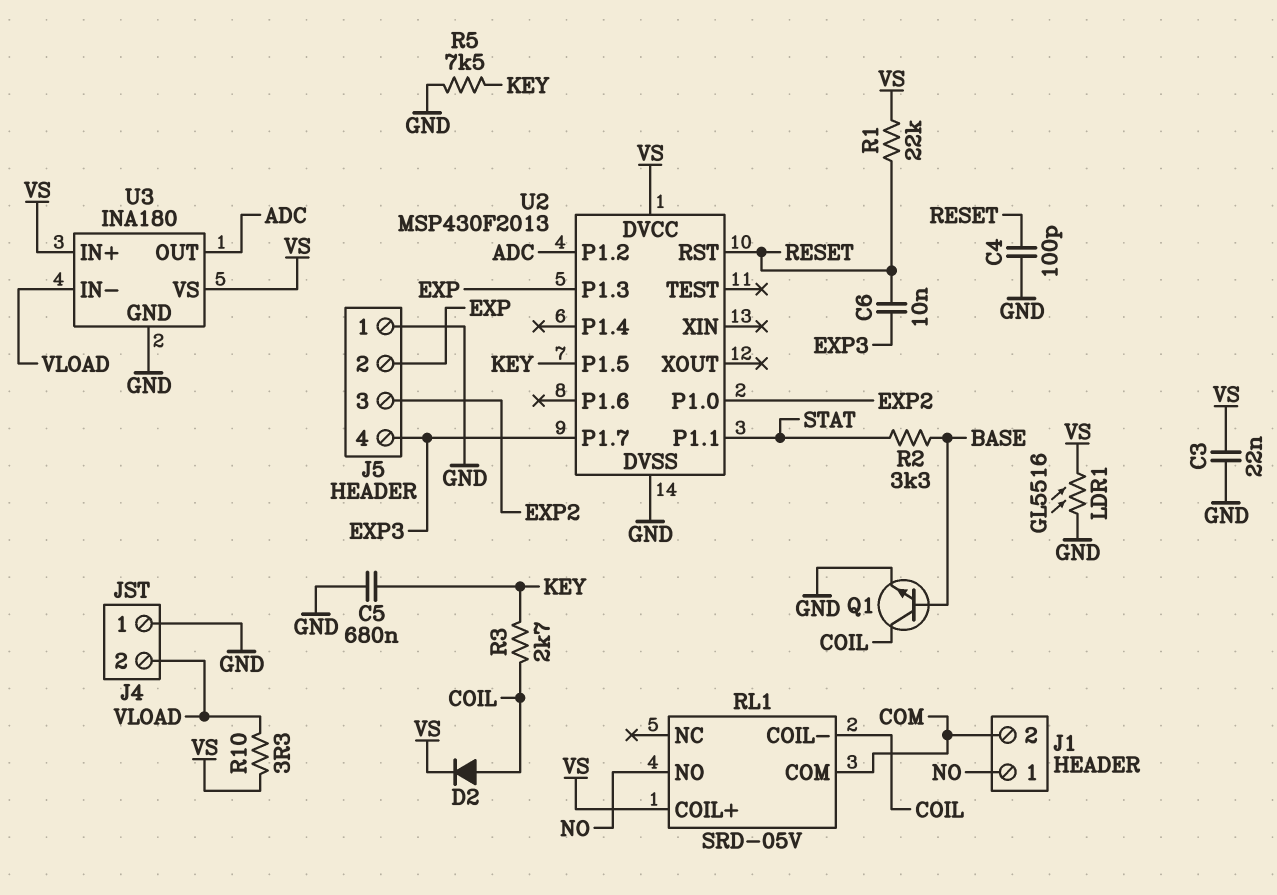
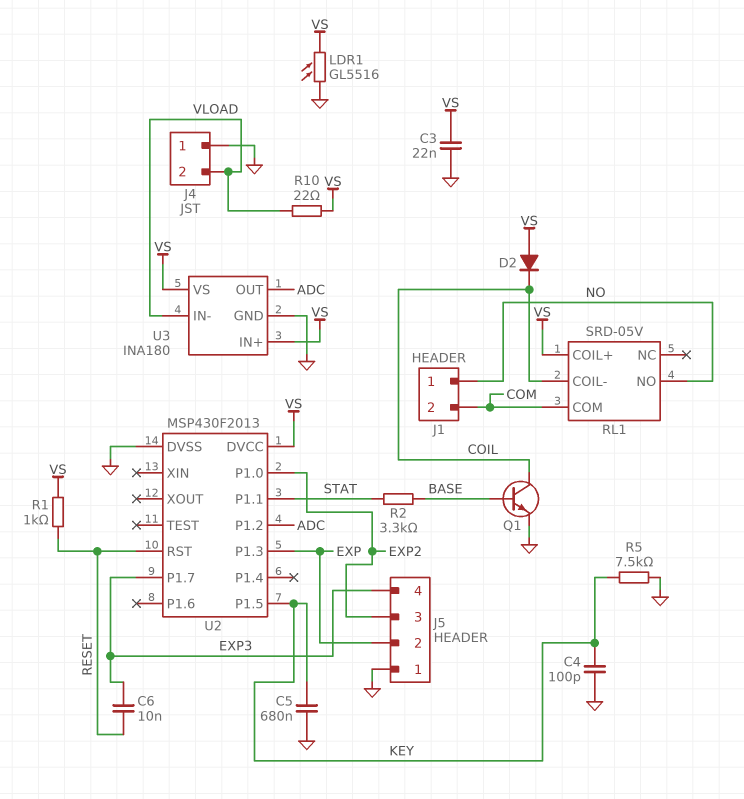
C4: 100pF (GND, RESET) -> 100pF (GND, KEY)
D2: diode (A COIL, K VS) -> diode (A VS, K COIL)
R1: 22k (RESET, VS) -> 1k (RESET, VS)
R3: 2.7k (COIL, KEY) -> none
R10: 3.3 (VLOAD, VS) -> 22 (VLOAD, VS)

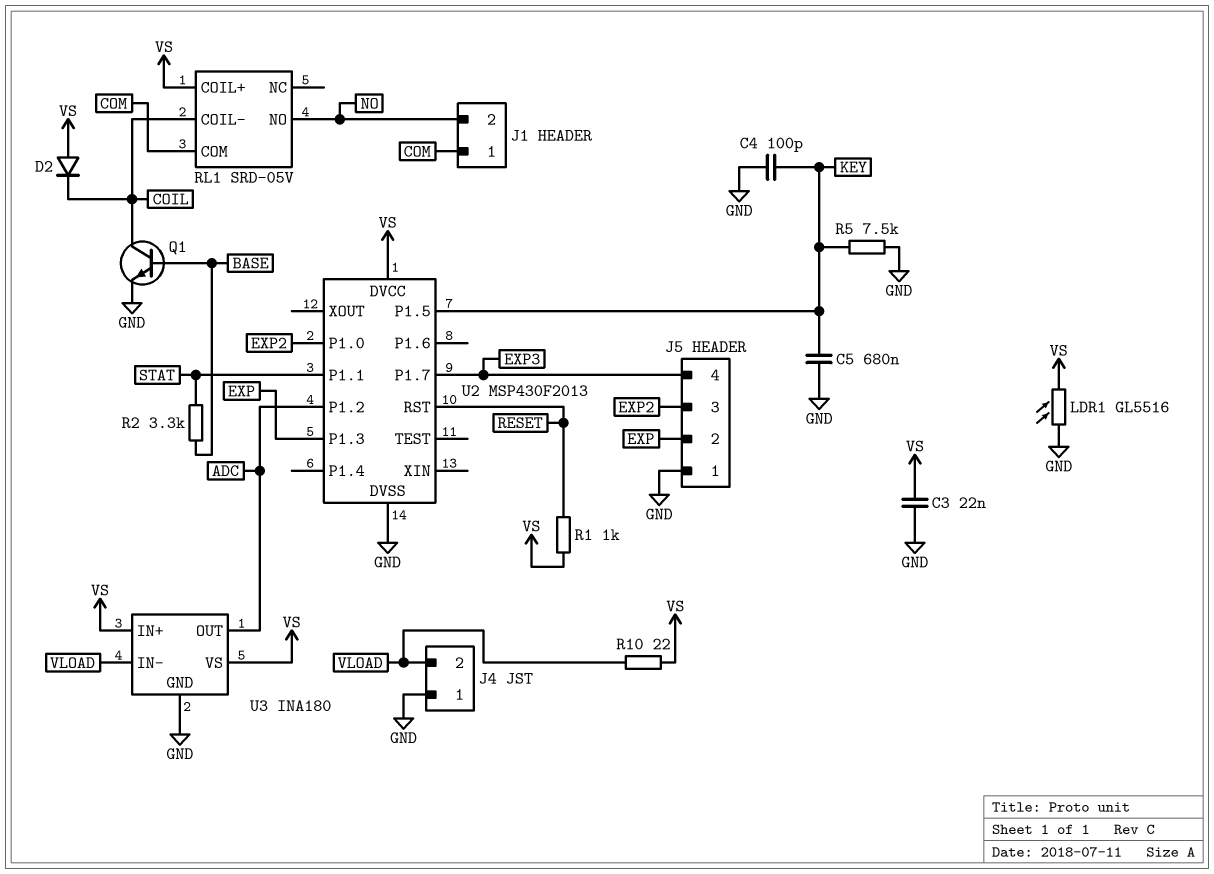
C6: 10nF (EXP3, RESET) -> none
J1 pin 1: NO -> COM
J1 pin 2: COM -> NO

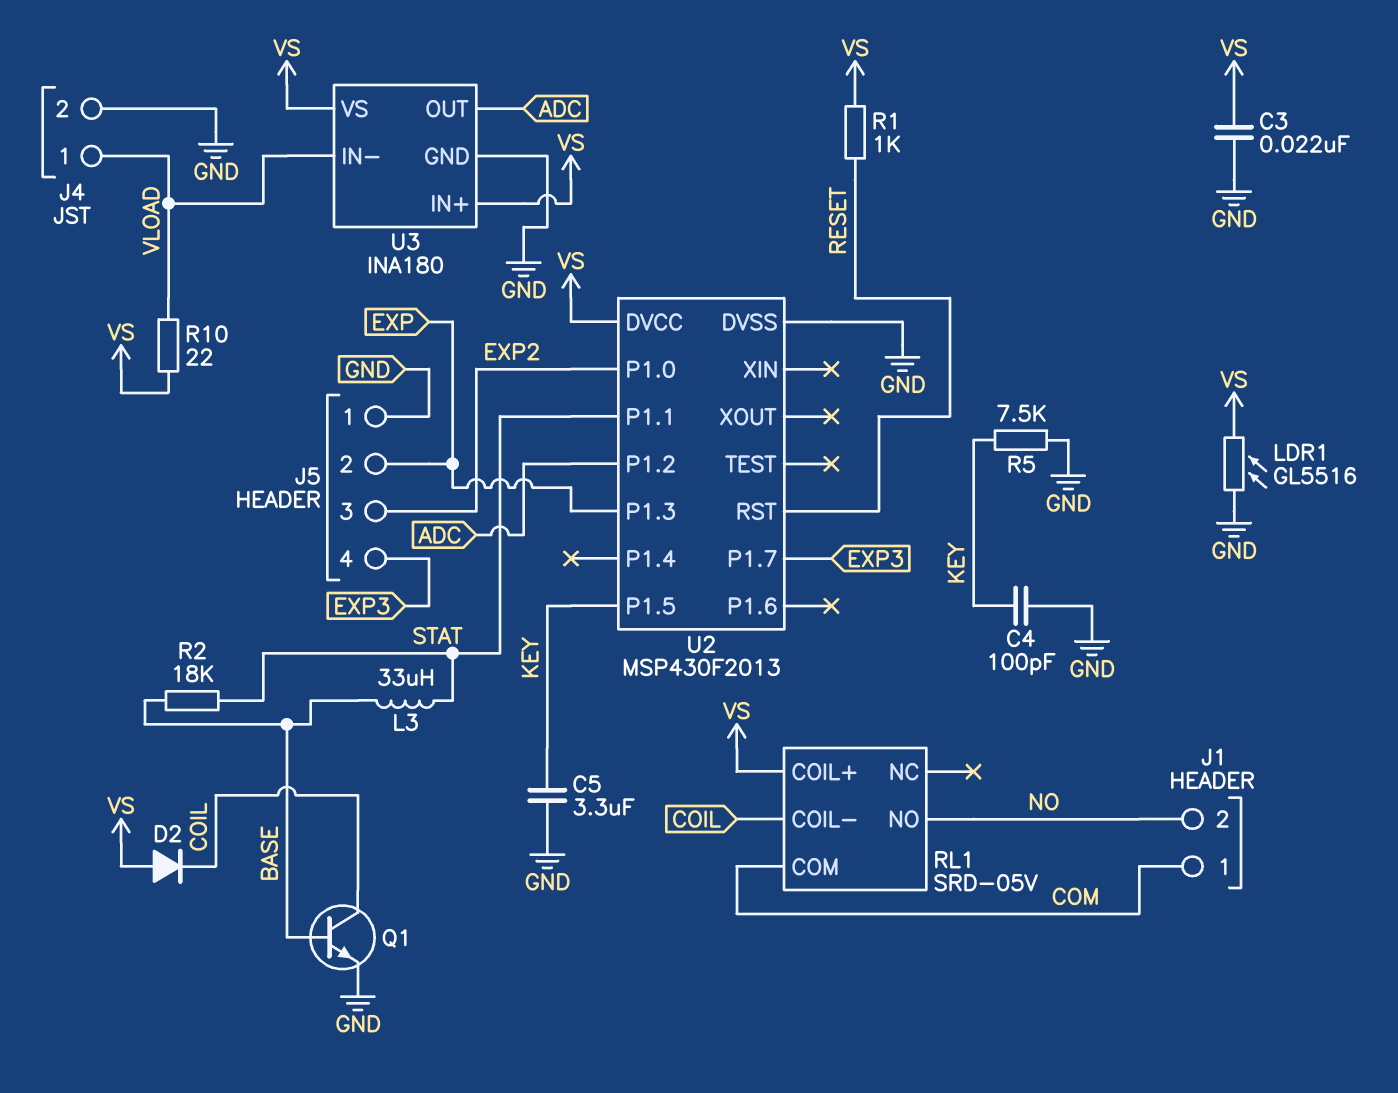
C5: 680nF (GND, KEY) -> 3.3uF (GND, KEY)
J4 pin 1: GND -> VLOAD
J4 pin 2: VLOAD -> GND
L3: none -> 33uH (BASE, STAT)
R2: 3.3k (BASE, STAT) -> 18k (BASE, STAT)

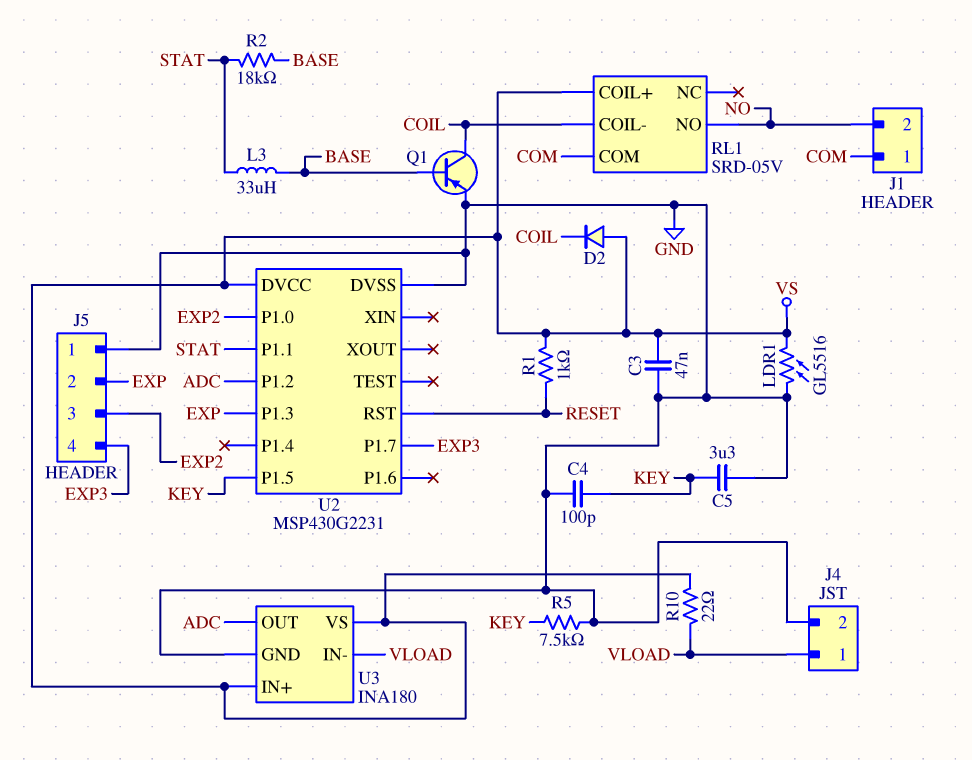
C3: 22nF (GND, VS) -> 47nF (GND, VS)
Q1: NPN (B BASE, C COIL, E GND) -> PNP (B BASE, C COIL, E GND)
U2: MSP430F2013 -> MSP430G2231

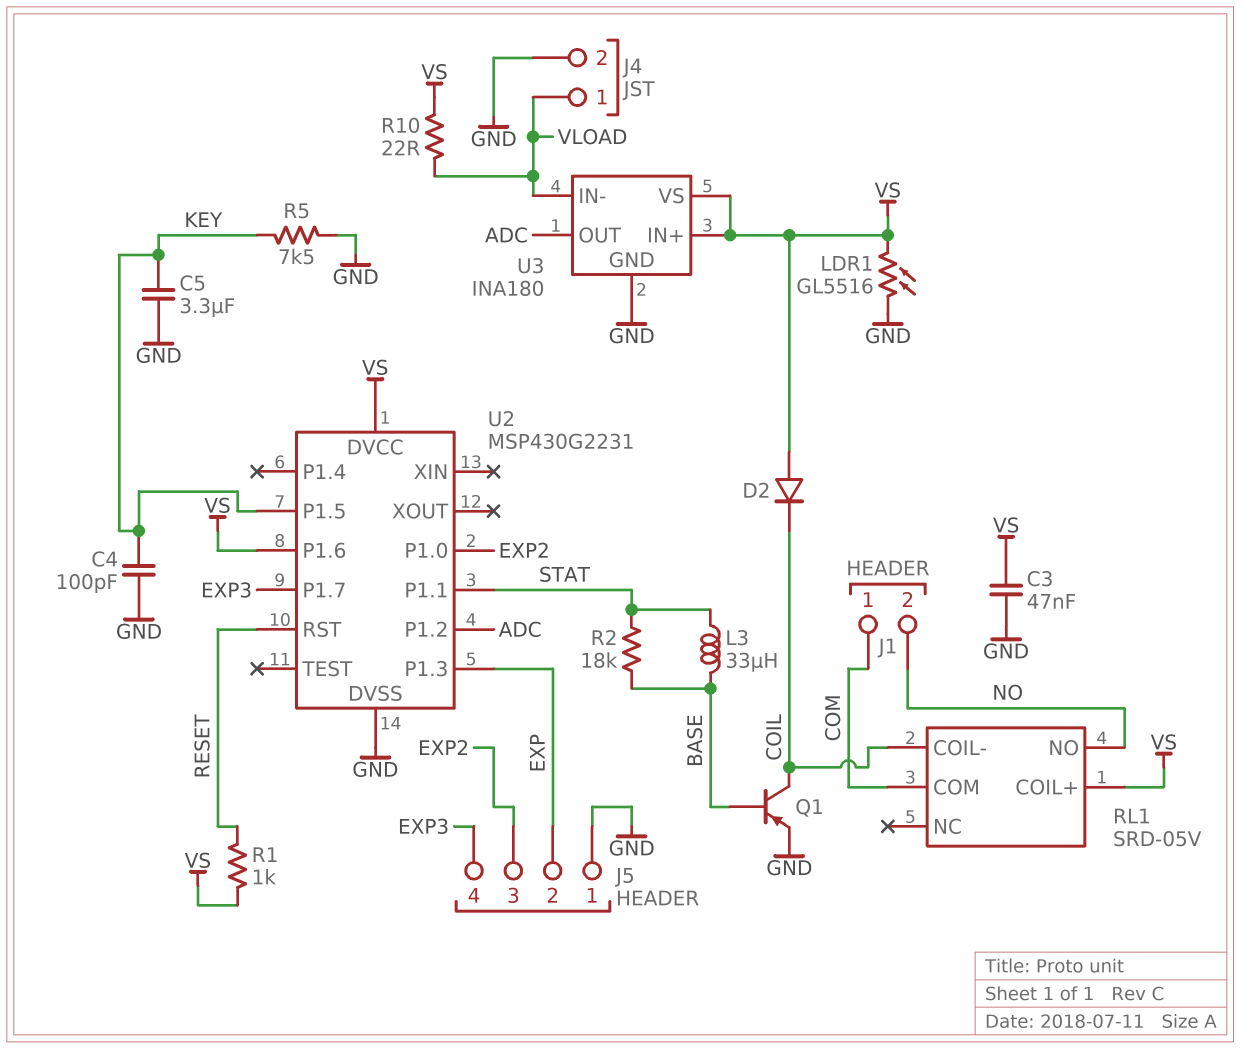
U2 pin P1.6: none -> VS

